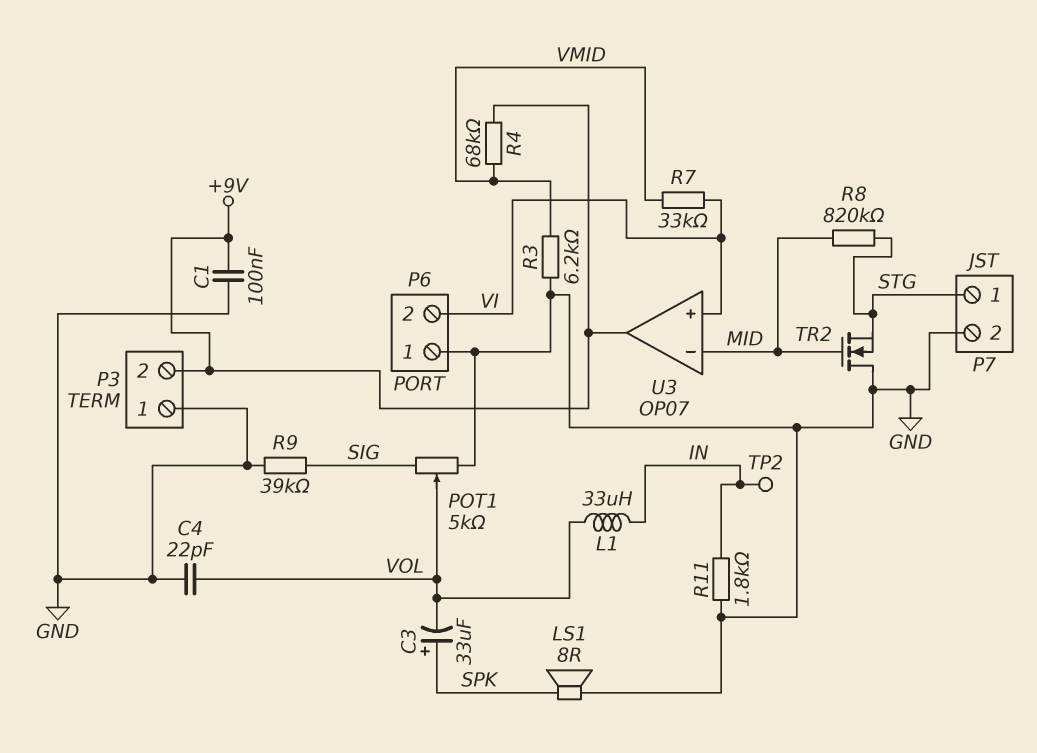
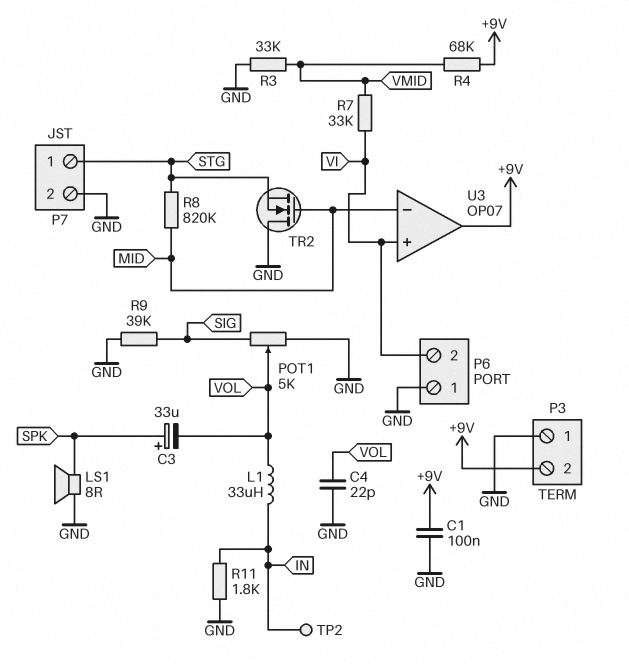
R3: 6.2k (GND, VMID) -> 33k (GND, VMID)

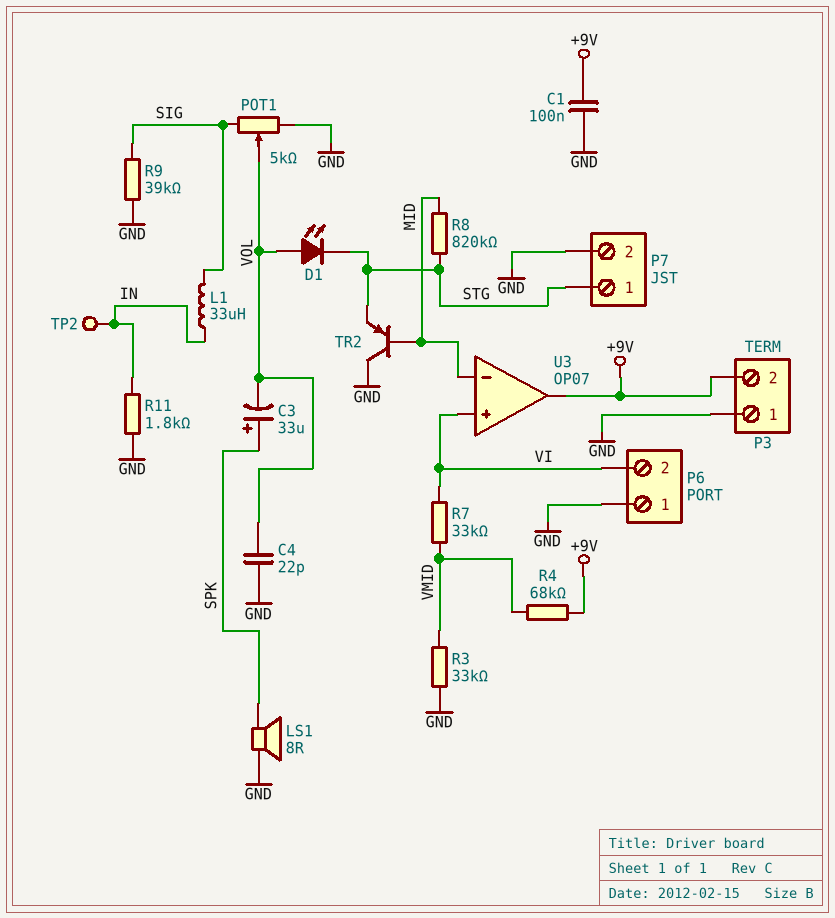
D1: none -> LED (A VOL, K STG)
L1: 33uH (IN, VOL) -> 33uH (IN, SIG)
TR2: NMOS (G MID, D GND, S STG) -> PNP (B MID, C GND, E STG)

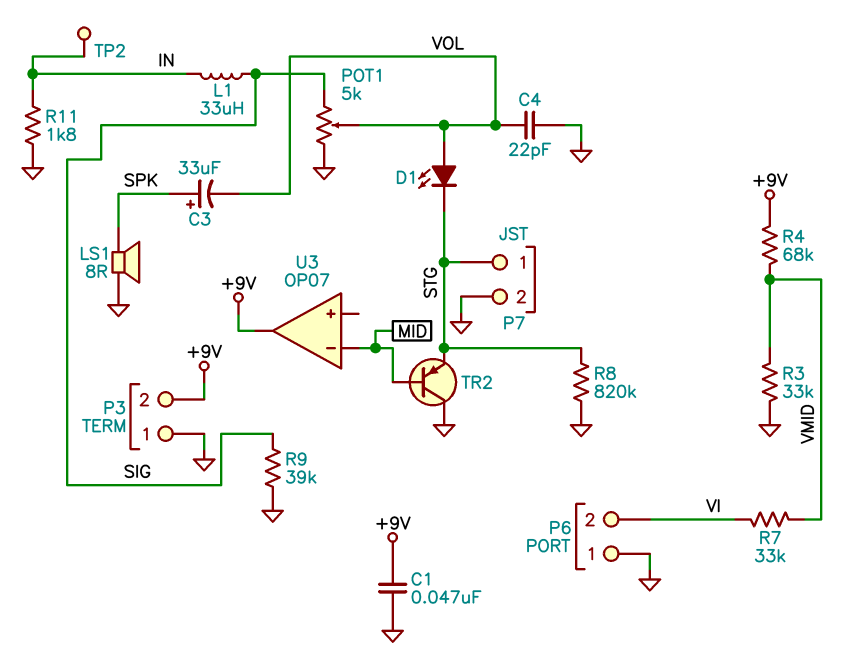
C1: 100nF (+9V, GND) -> 47nF (+9V, GND)
R8: 820k (MID, STG) -> 820k (GND, STG)
U3 pin in+: VI -> none

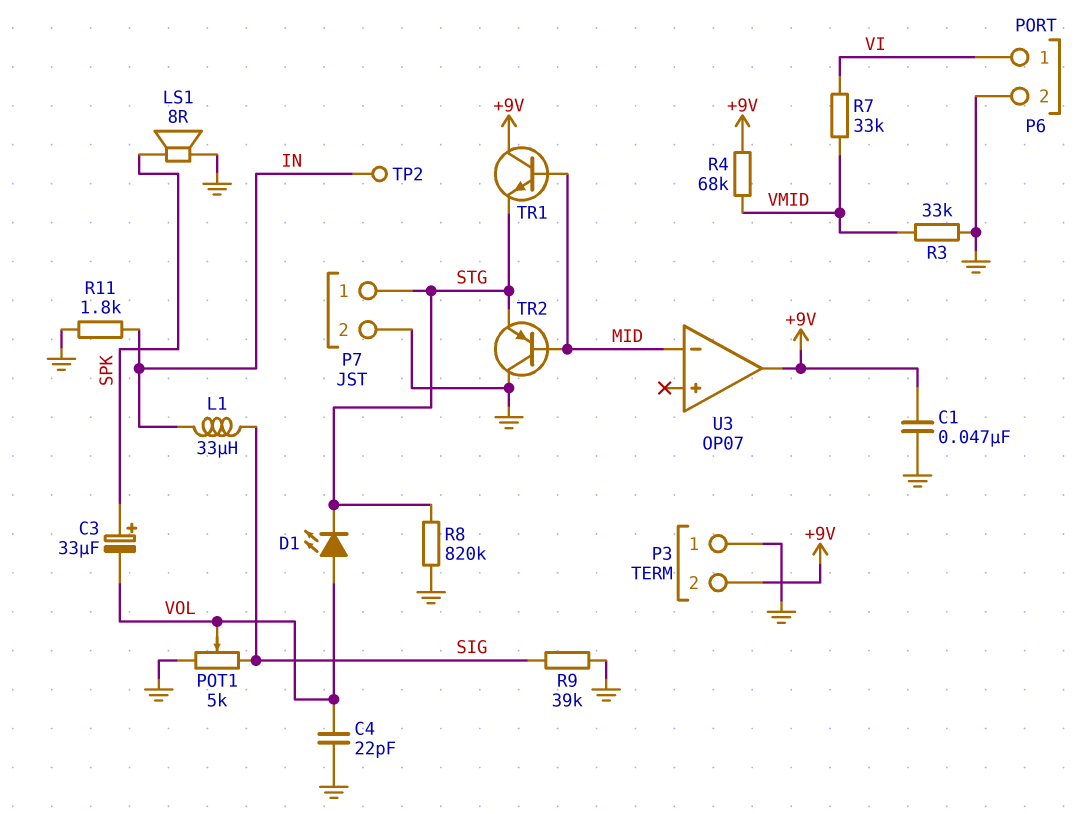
P6 pin 1: GND -> VI
P6 pin 2: VI -> GND
TR1: none -> NPN (B MID, C +9V, E STG)

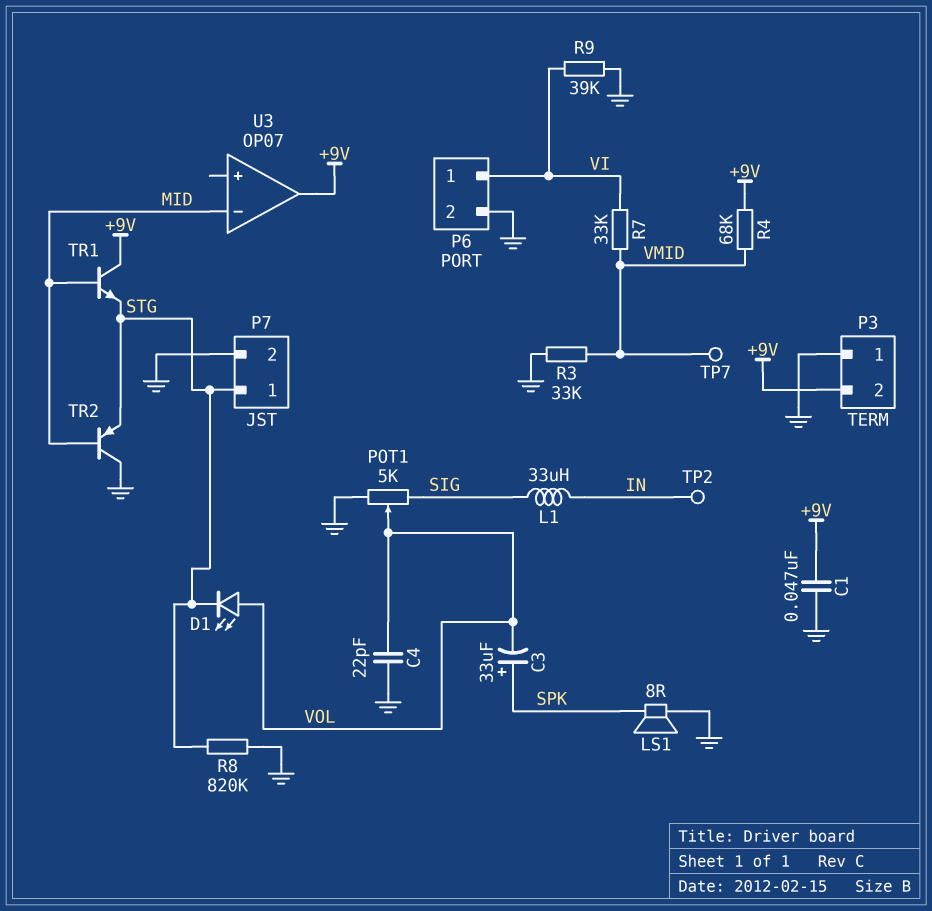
R9: 39k (GND, SIG) -> 39k (GND, VI)
R11: 1.8k (GND, IN) -> none
TP7: none -> test point (VMID)

